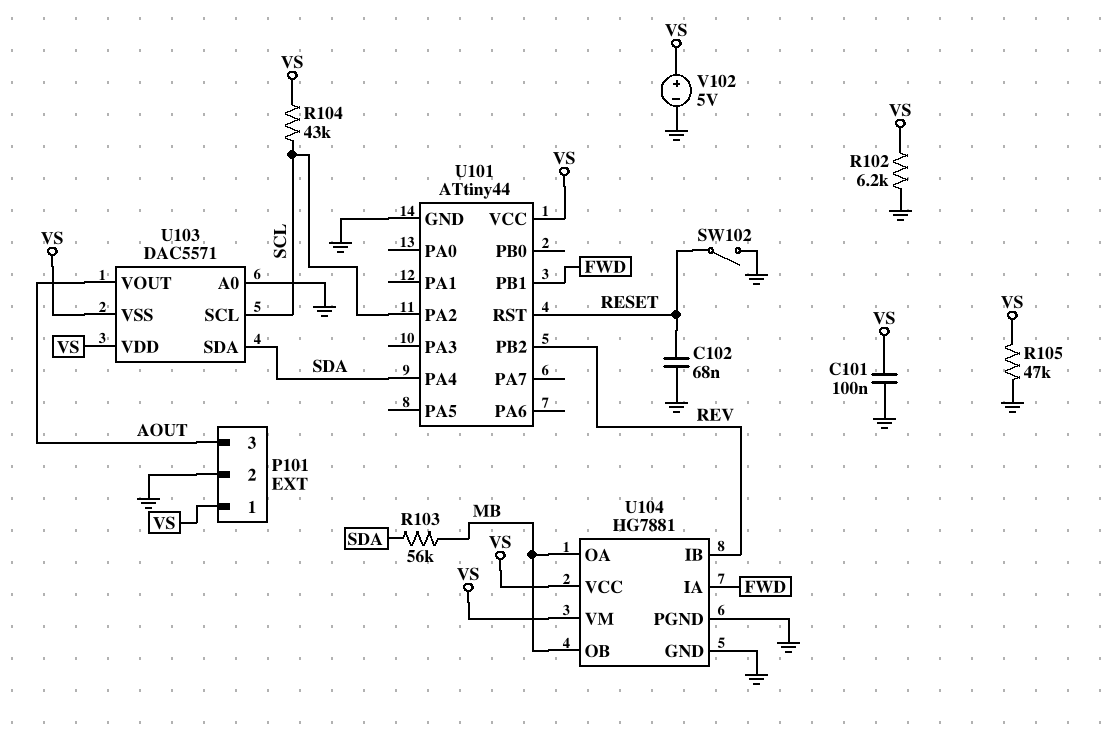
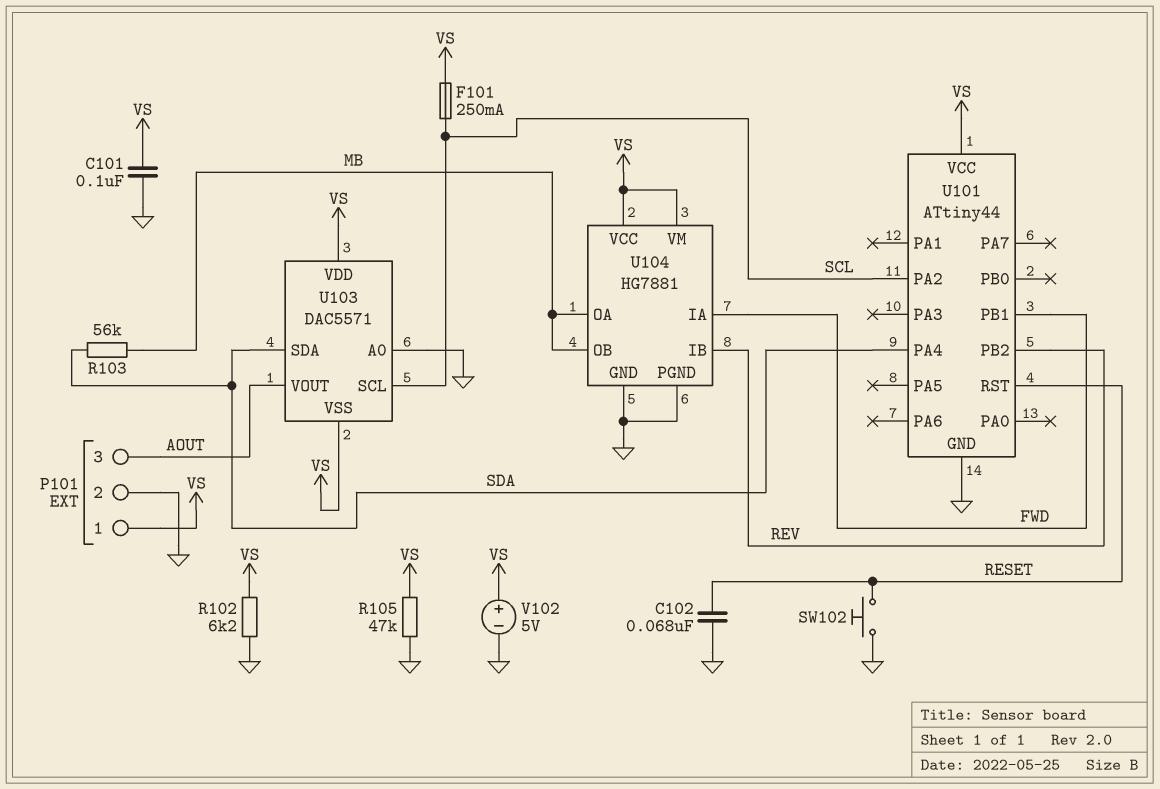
F101: none -> 250mA (SCL, VS)
R104: 43k (SCL, VS) -> none
SW102: switch (GND, RESET) -> button (GND, RESET)

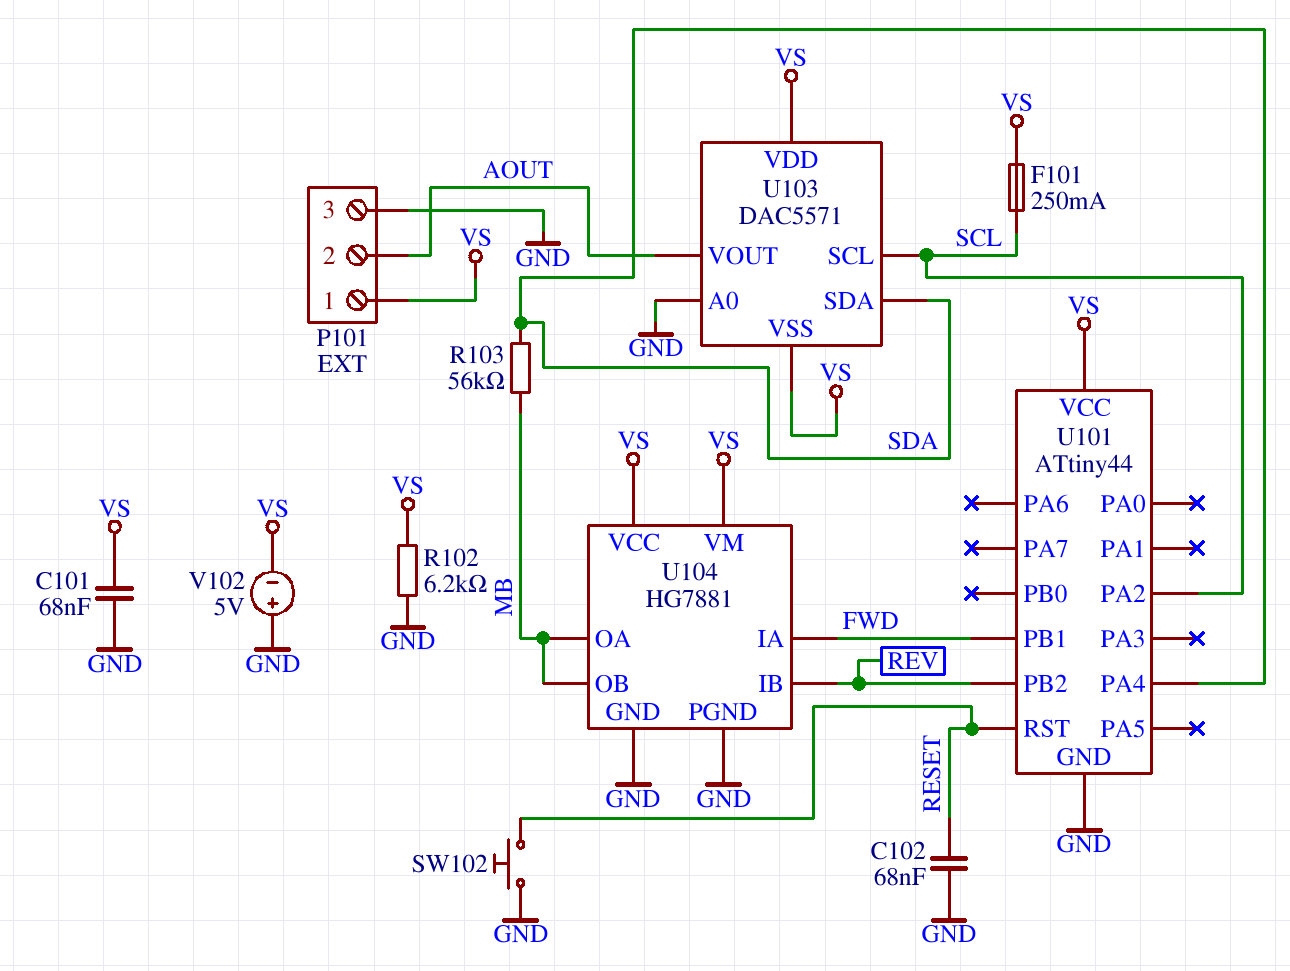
C101: 100nF (GND, VS) -> 68nF (GND, VS)
P101 pin 2: GND -> AOUT
P101 pin 3: AOUT -> GND
R105: 47k (GND, VS) -> none
V102: 5V (plus VS, minus GND) -> 5V (plus GND, minus VS)

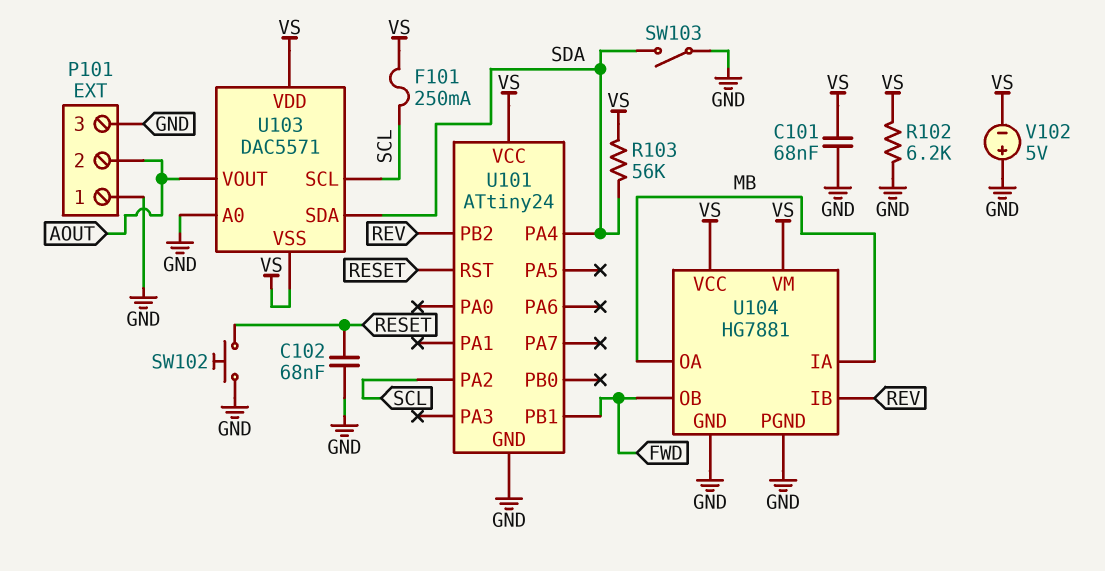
P101 pin 1: VS -> GND
R103: 56k (MB, SDA) -> 56k (SDA, VS)
SW103: none -> switch (GND, SDA)
U101: ATtiny44 -> ATtiny24
U104 pin IA: FWD -> MB
U104 pin OB: MB -> FWD

